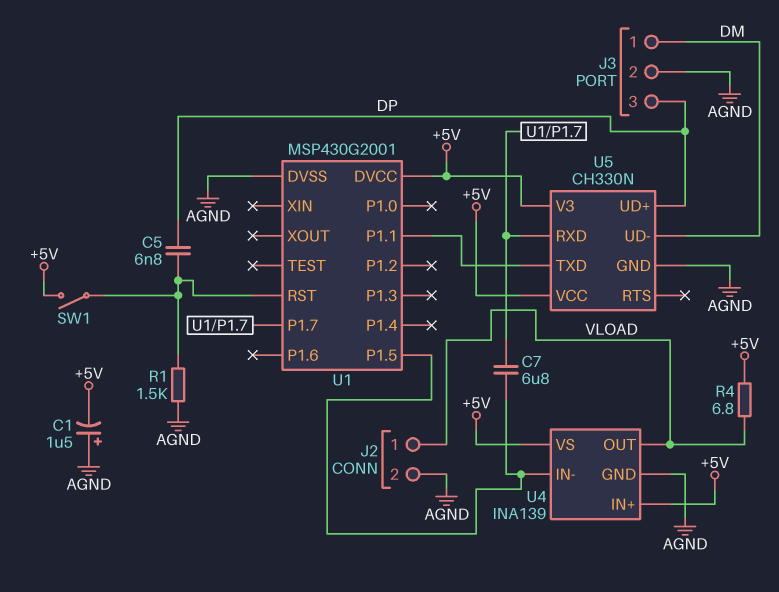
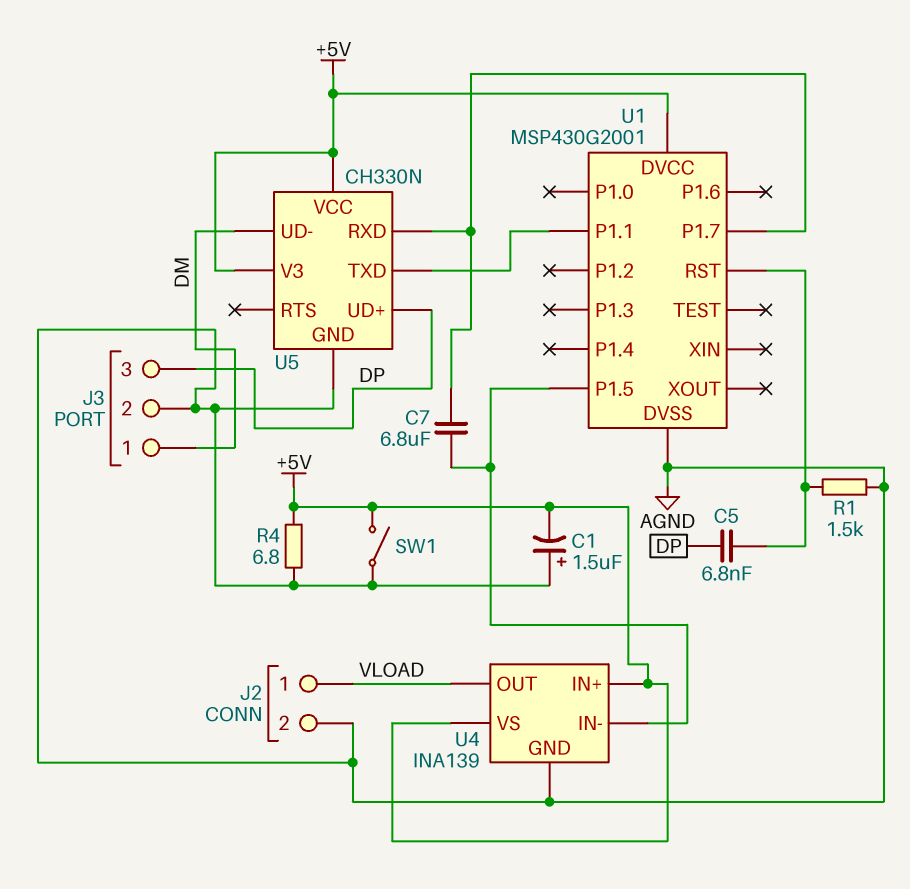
R4: 6.8 (+5V, VLOAD) -> 6.8 (+5V, AGND)
SW1: switch (+5V, U1/RST) -> switch (+5V, AGND)

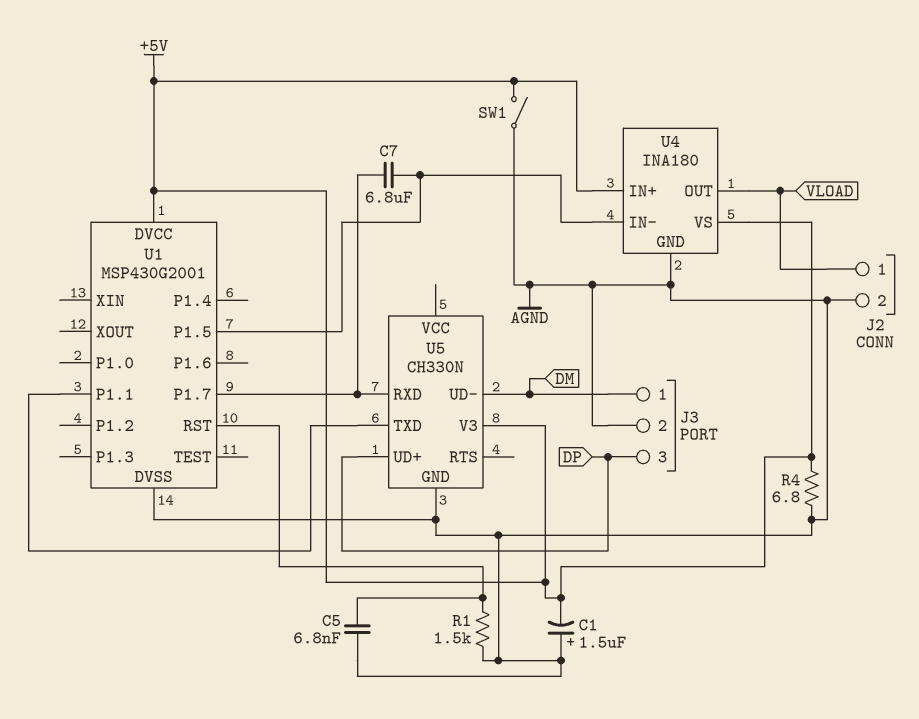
C5: 6.8nF (DP, U1/RST) -> 6.8nF (AGND, U1/RST)
U4: INA139 -> INA180
U5 pin VCC: +5V -> none

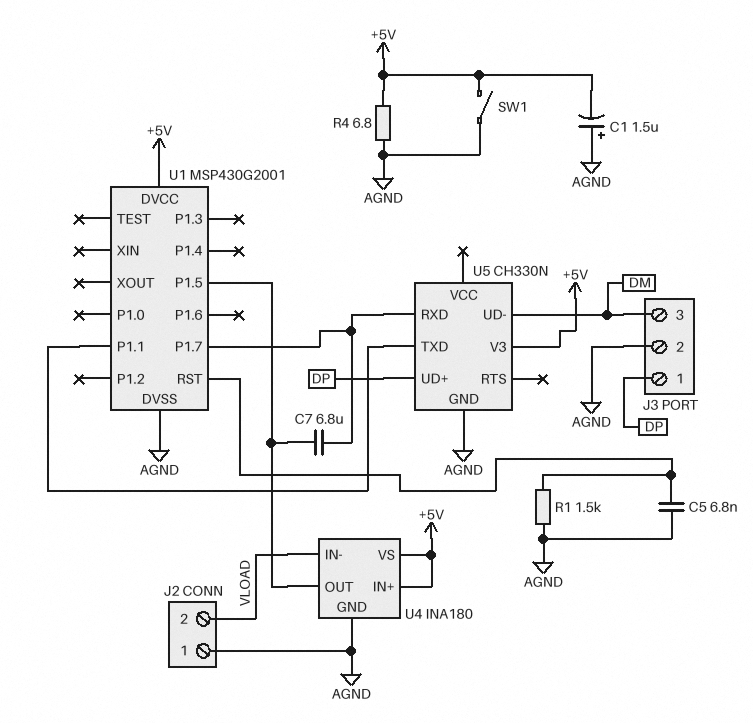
J2 pin 1: VLOAD -> AGND
J2 pin 2: AGND -> VLOAD
J3 pin 1: DM -> DP
J3 pin 3: DP -> DM
U4 pin IN-: U1/P1.5 -> VLOAD
U4 pin OUT: VLOAD -> U1/P1.5

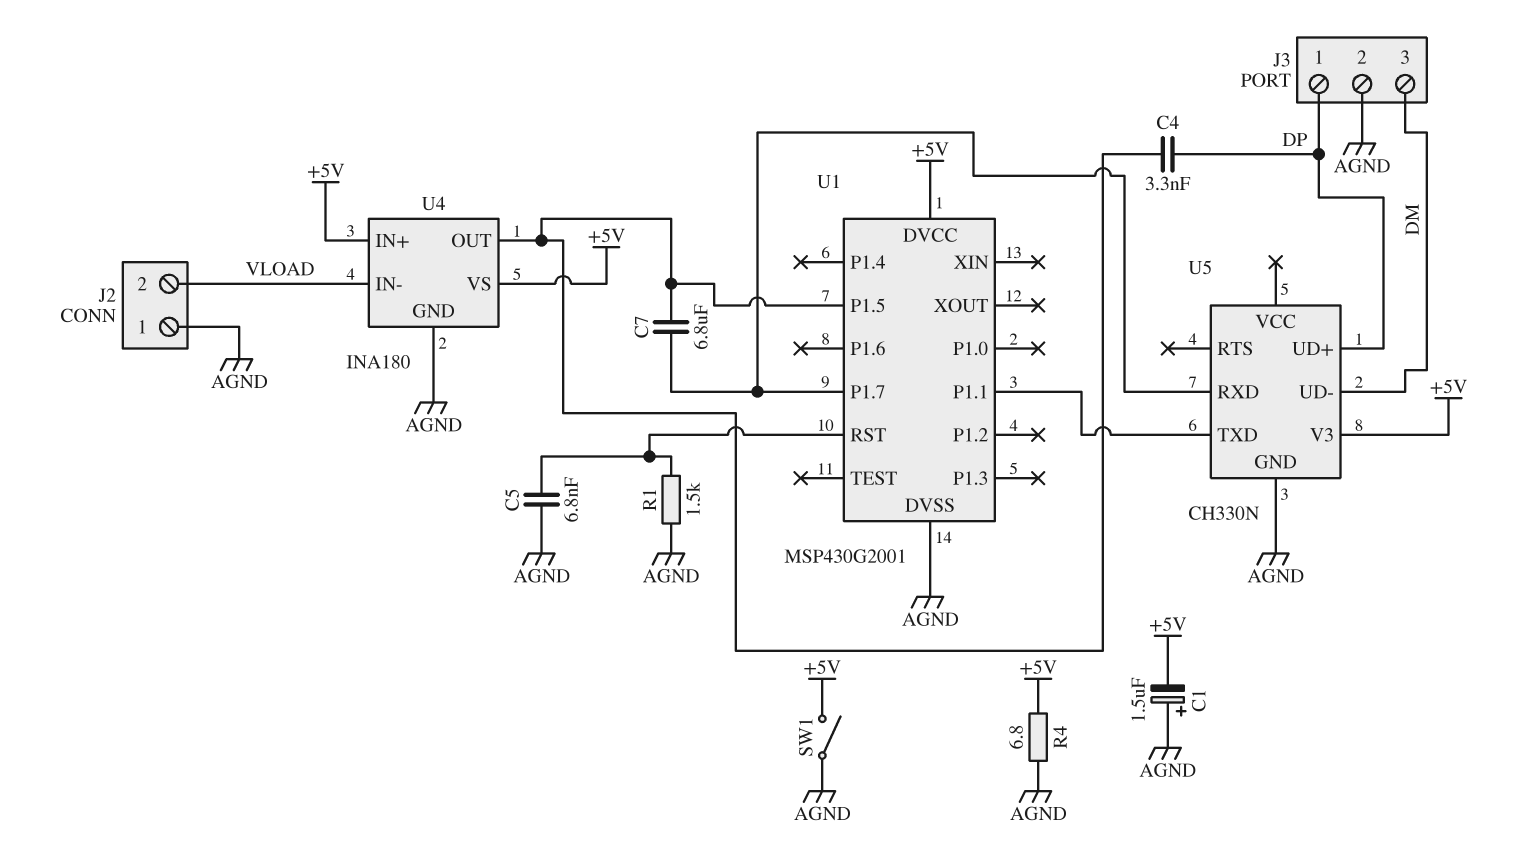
C4: none -> 3.3nF (DP, U1/P1.5)

